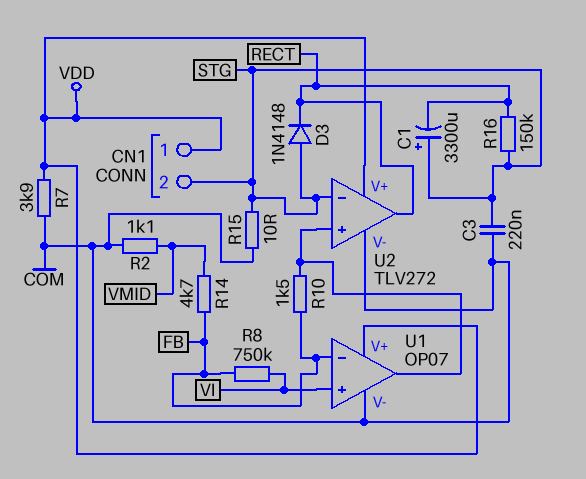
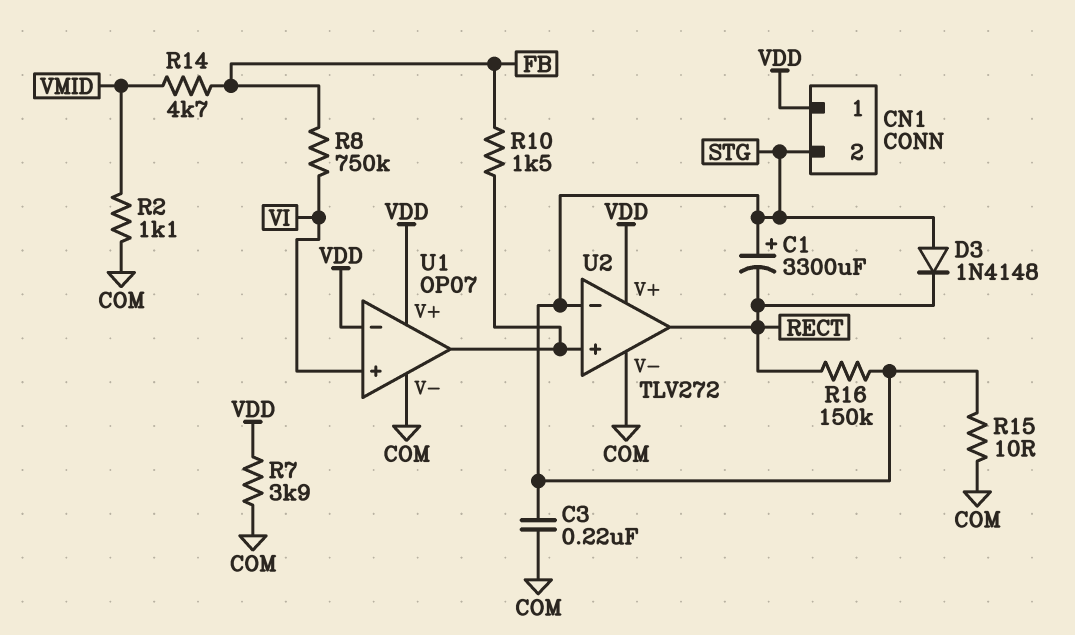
U1 pin in-: FB -> VDD

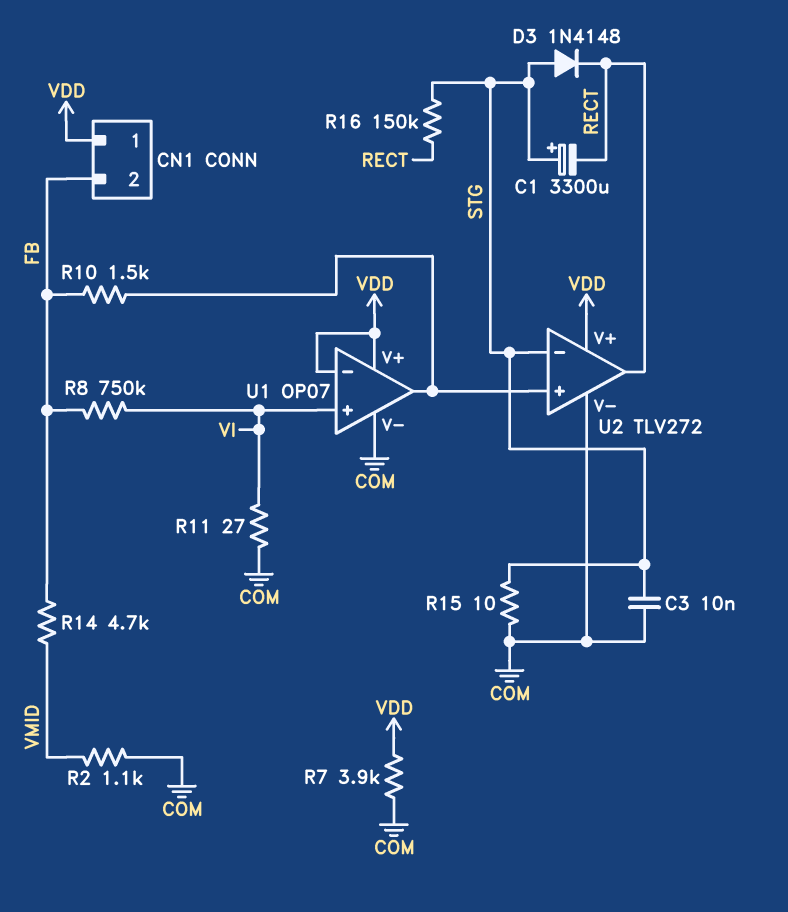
C3: 220nF (COM, STG) -> 10nF (COM, STG)
CN1 pin 2: STG -> FB
R11: none -> 27 (COM, VI)

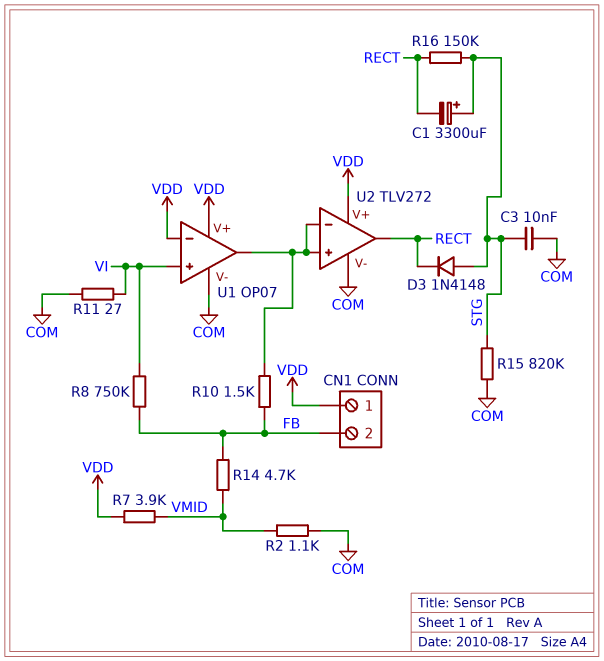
R7: 3.9k (COM, VDD) -> 3.9k (VDD, VMID)
R15: 10 (COM, STG) -> 820k (COM, STG)
U2 pin in-: STG -> U1/out

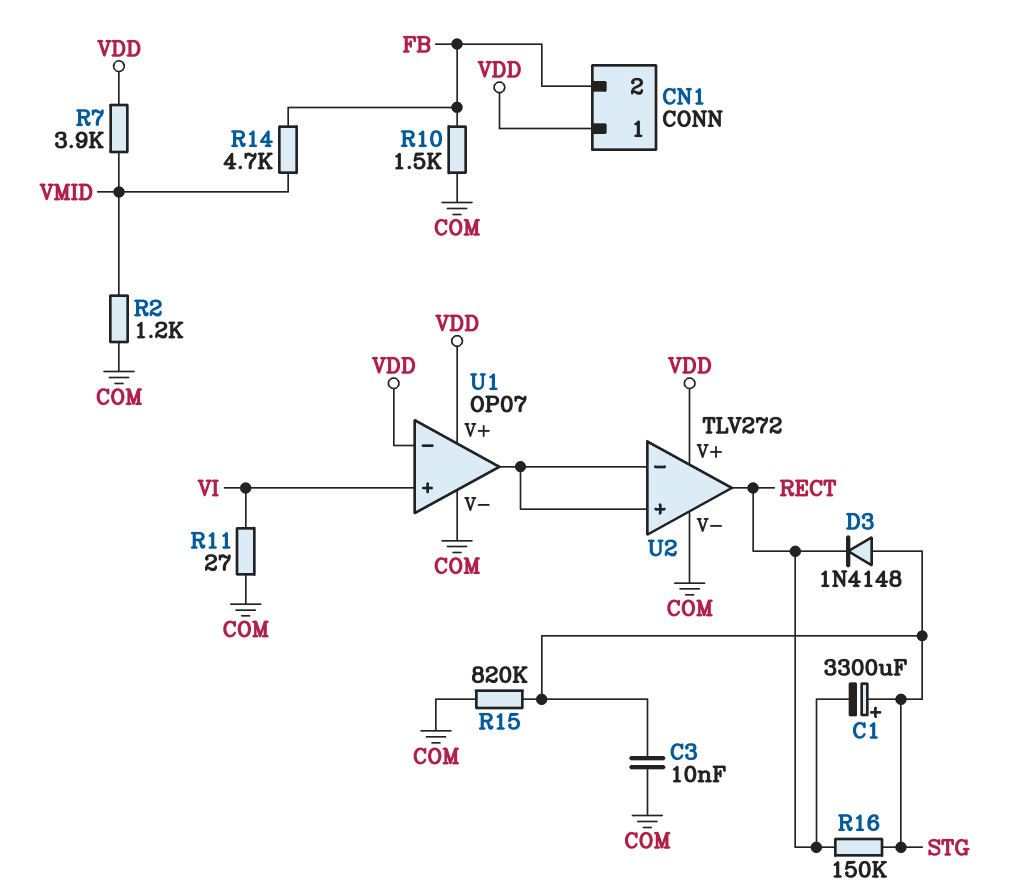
R2: 1.1k (COM, VMID) -> 1.2k (COM, VMID)
R8: 750k (FB, VI) -> none
R10: 1.5k (FB, U1/out) -> 1.5k (COM, FB)

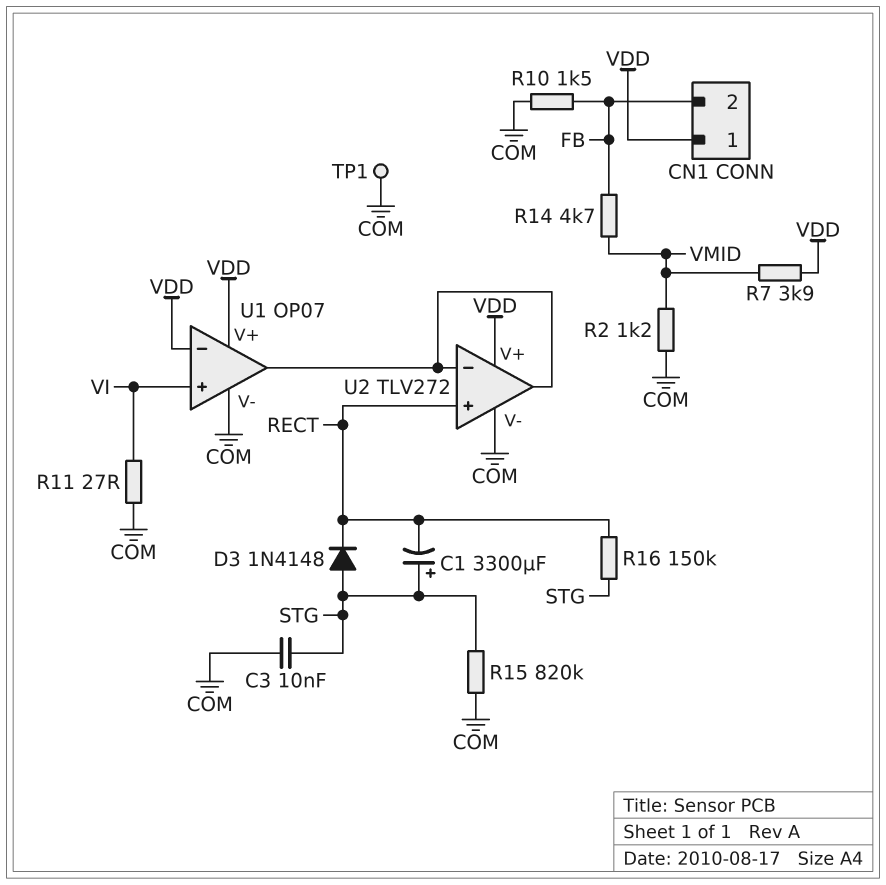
TP1: none -> test point (COM)
U2 pin in+: U1/out -> RECT
U2 pin out: RECT -> U1/out

